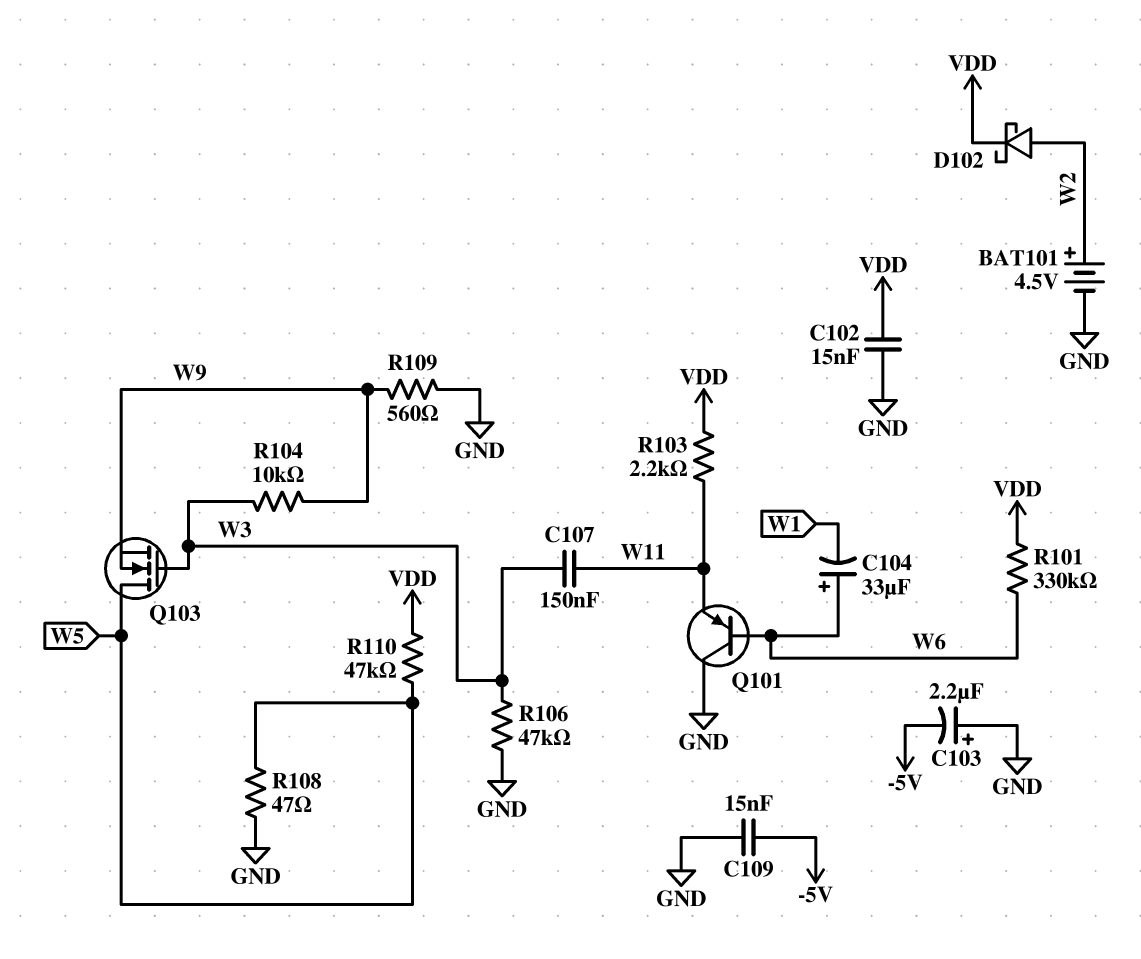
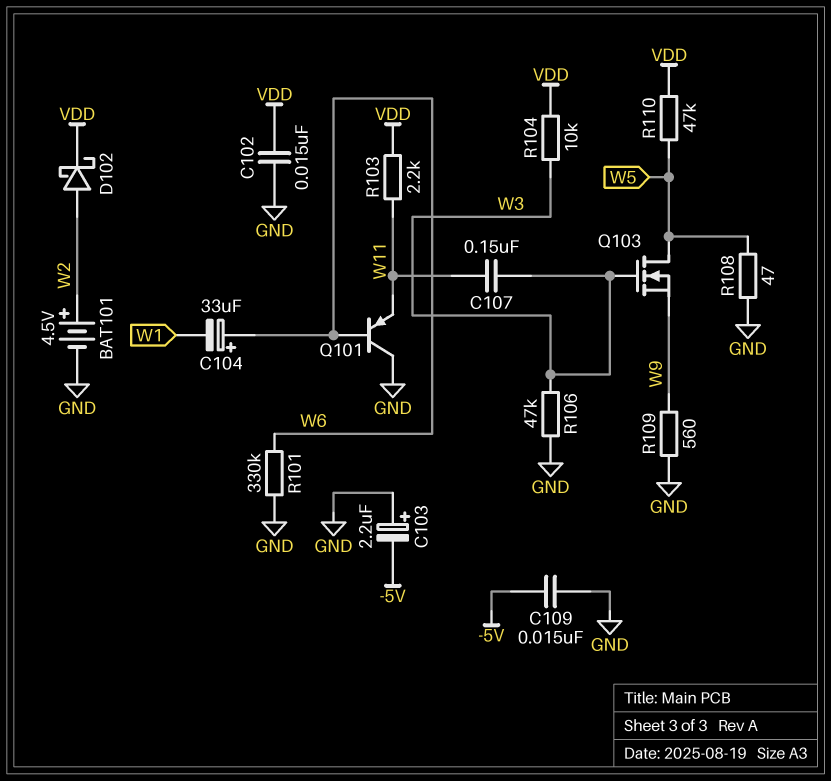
R101: 330k (VDD, W6) -> 330k (GND, W6)
R104: 10k (W3, W9) -> 10k (VDD, W3)

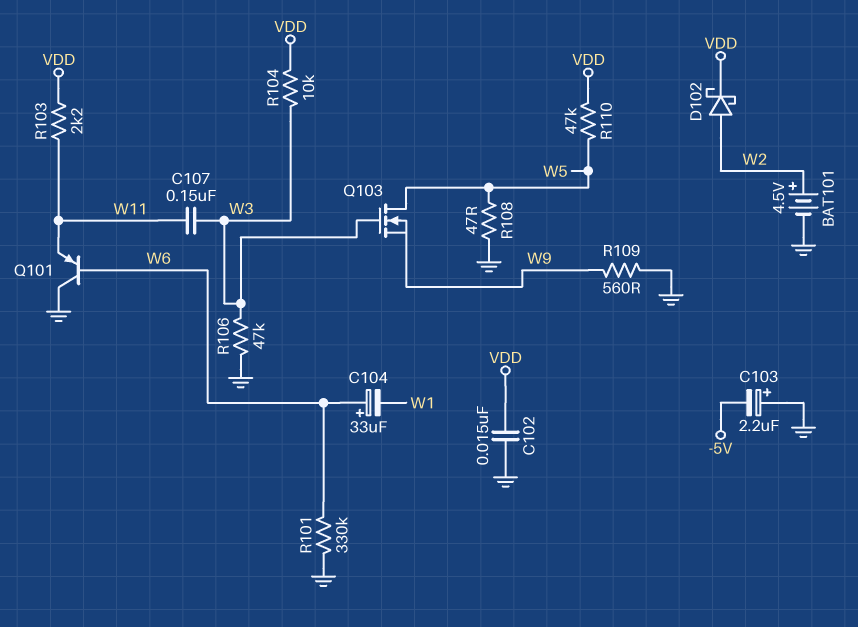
C109: 15nF (-5V, GND) -> none

